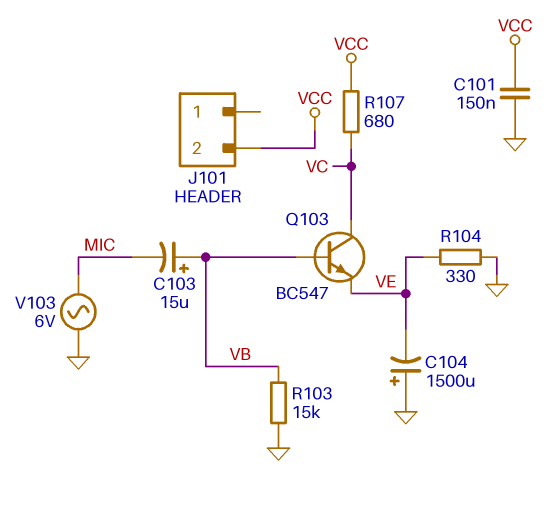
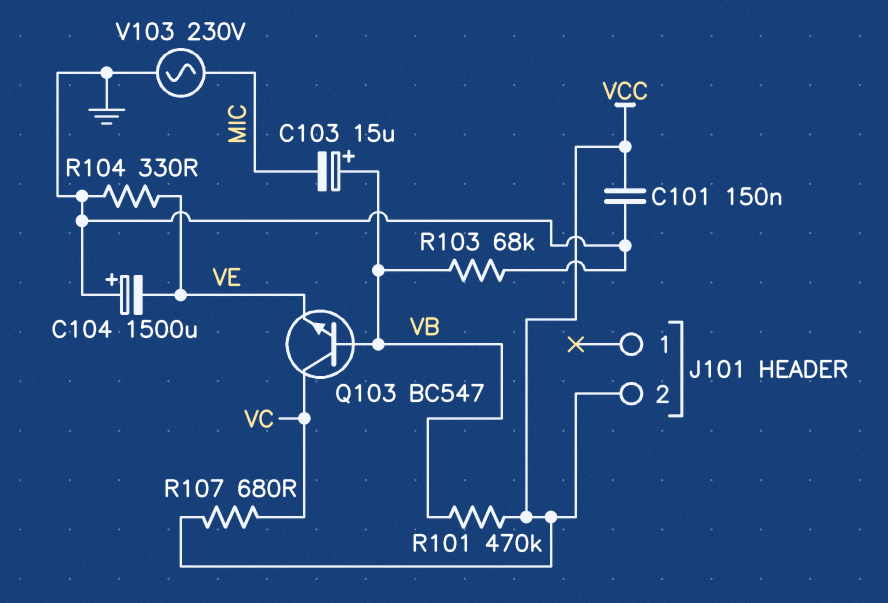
R101: none -> 470k (VB, VCC)
R103: 15k (GND, VB) -> 68k (GND, VB)
V103: AC 6V (GND, MIC) -> AC 230V (GND, MIC)

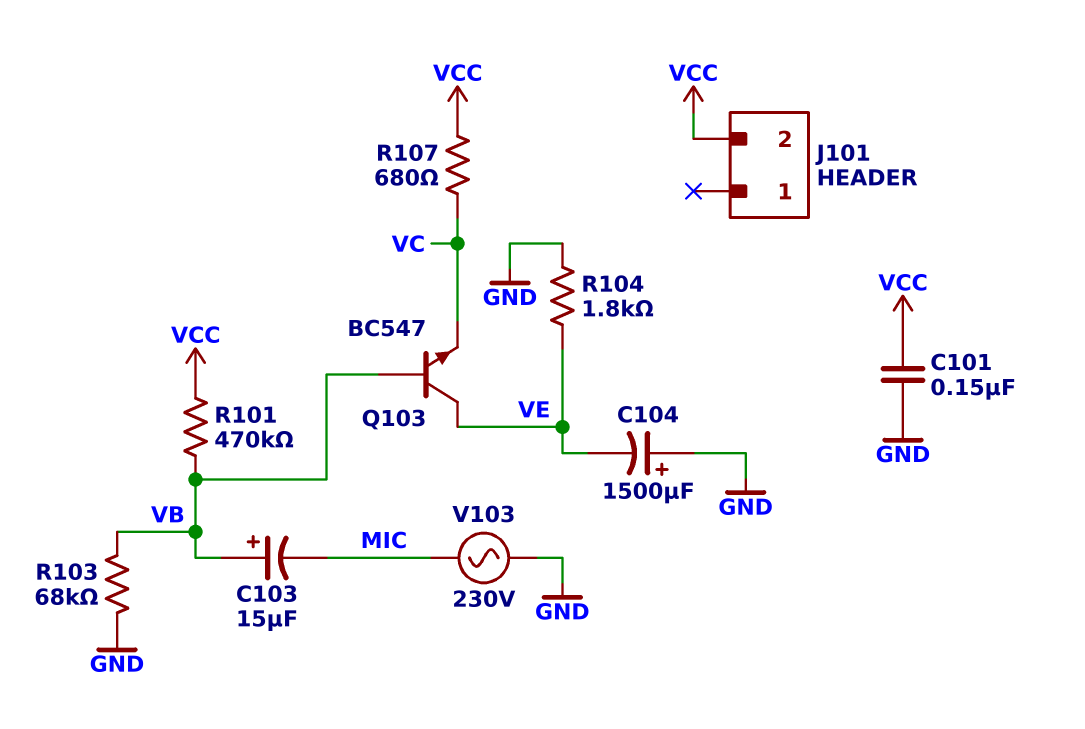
Q103: NPN BC547 (B VB, C VC, E VE) -> NPN BC547 (B VB, C VE, E VC)
R104: 330 (GND, VE) -> 1.8k (GND, VE)

